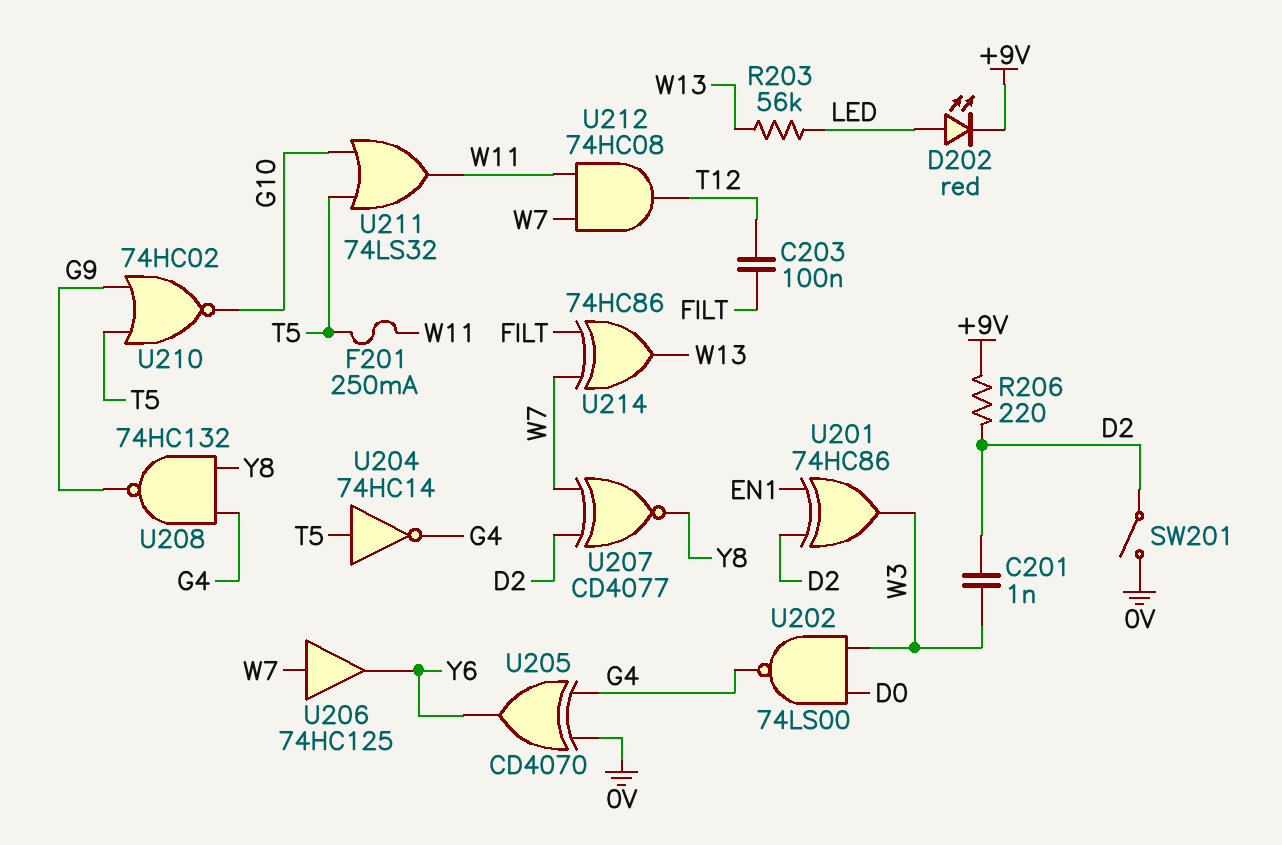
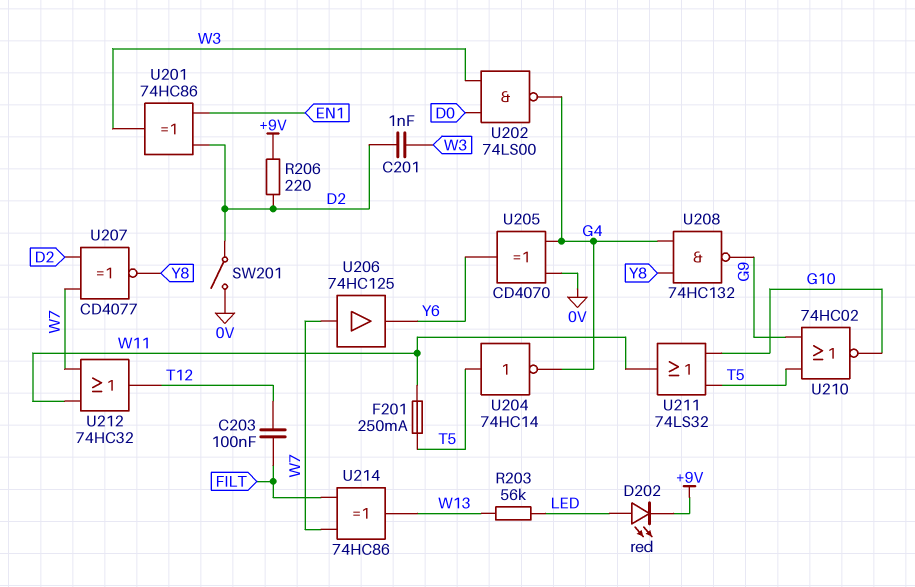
U212: AND 74HC08 (in W7, in W11, out T12) -> OR 74HC32 (in W7, in W11, out T12)

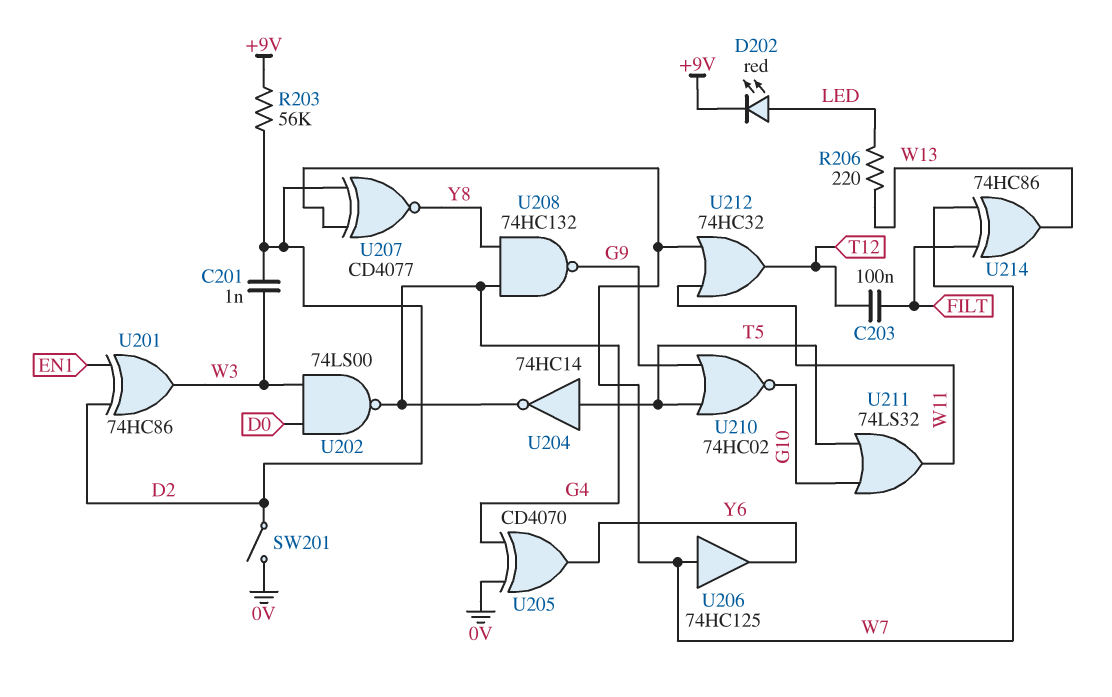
F201: 250mA (T5, W11) -> none
R203: 56k (LED, W13) -> 56k (+9V, D2)
R206: 220 (+9V, D2) -> 220 (LED, W13)

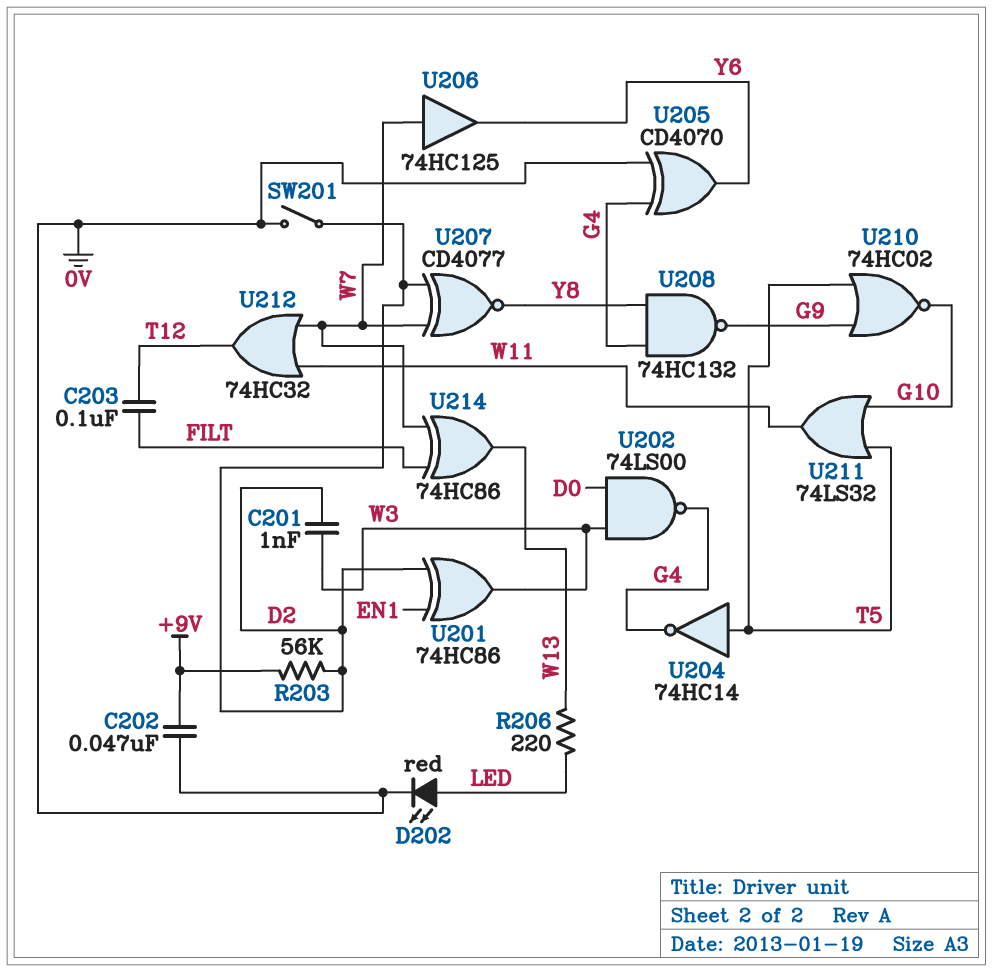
C202: none -> 47nF (+9V, 0V)
D202: LED red (A LED, K +9V) -> LED red (A LED, K 0V)

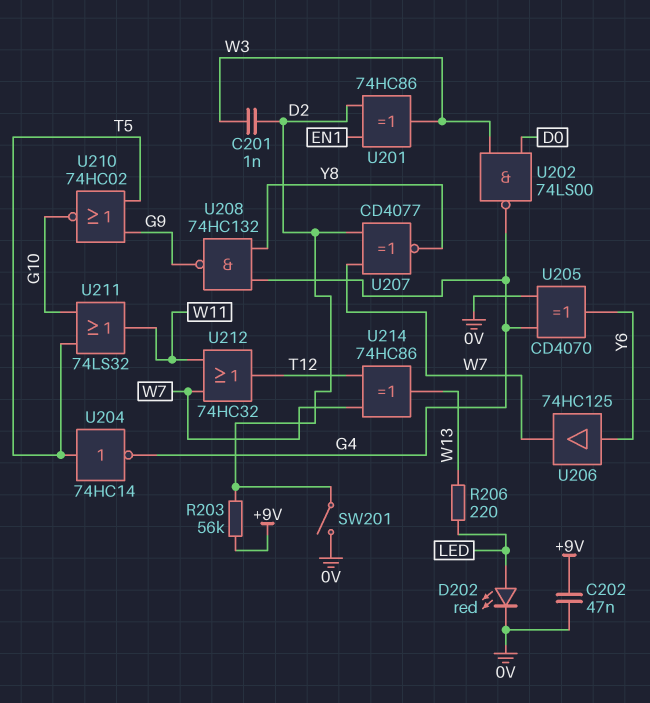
C203: 100nF (FILT, T12) -> none
U206: buffer 74HC125 (in W7, out Y6) -> buffer 74HC125 (in Y6, out W7)
U214: XOR 74HC86 (in FILT, in W7, out W13) -> XOR 74HC86 (in T12, in W7, out W13)

